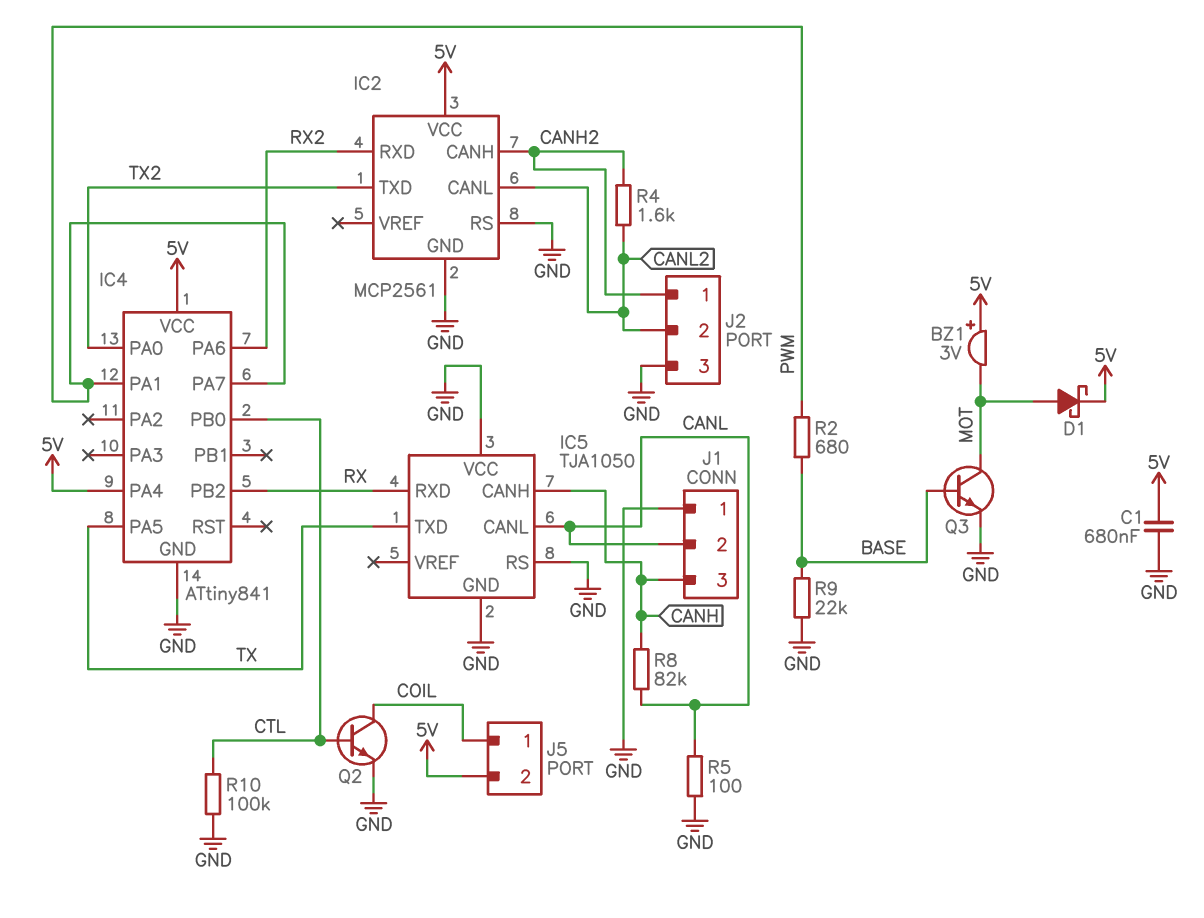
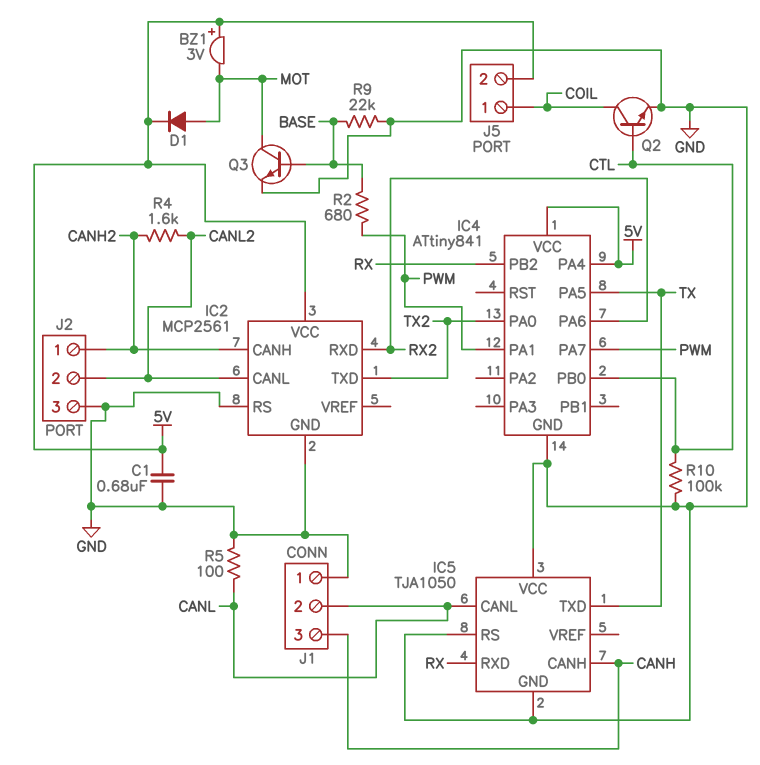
D1: schottky (A MOT, K 5V) -> diode (A MOT, K 5V)
R8: 82k (CANH, CANL) -> none

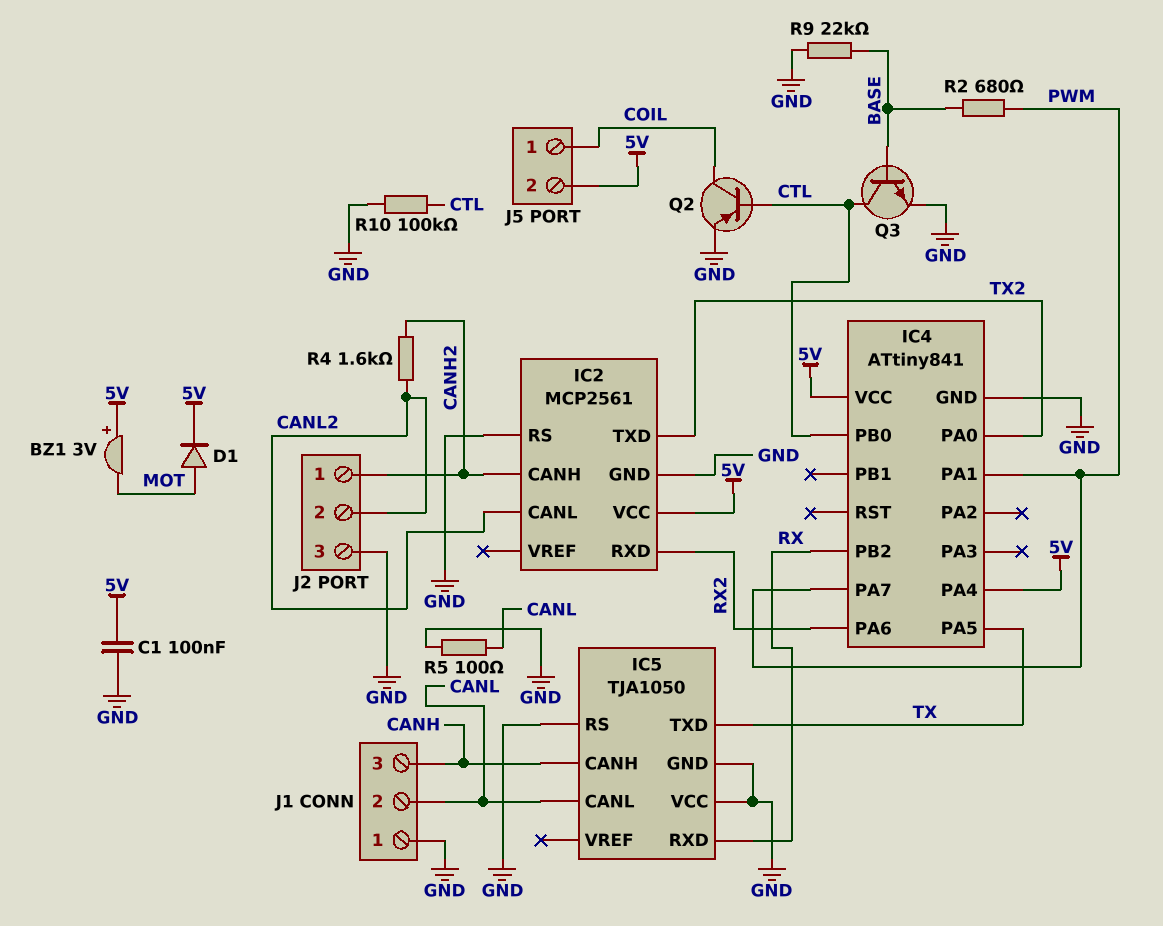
C1: 680nF (5V, GND) -> 100nF (5V, GND)
Q2: NPN (B CTL, C COIL, E GND) -> PNP (B CTL, C COIL, E GND)
Q3: NPN (B BASE, C MOT, E GND) -> NPN (B BASE, C CTL, E GND)

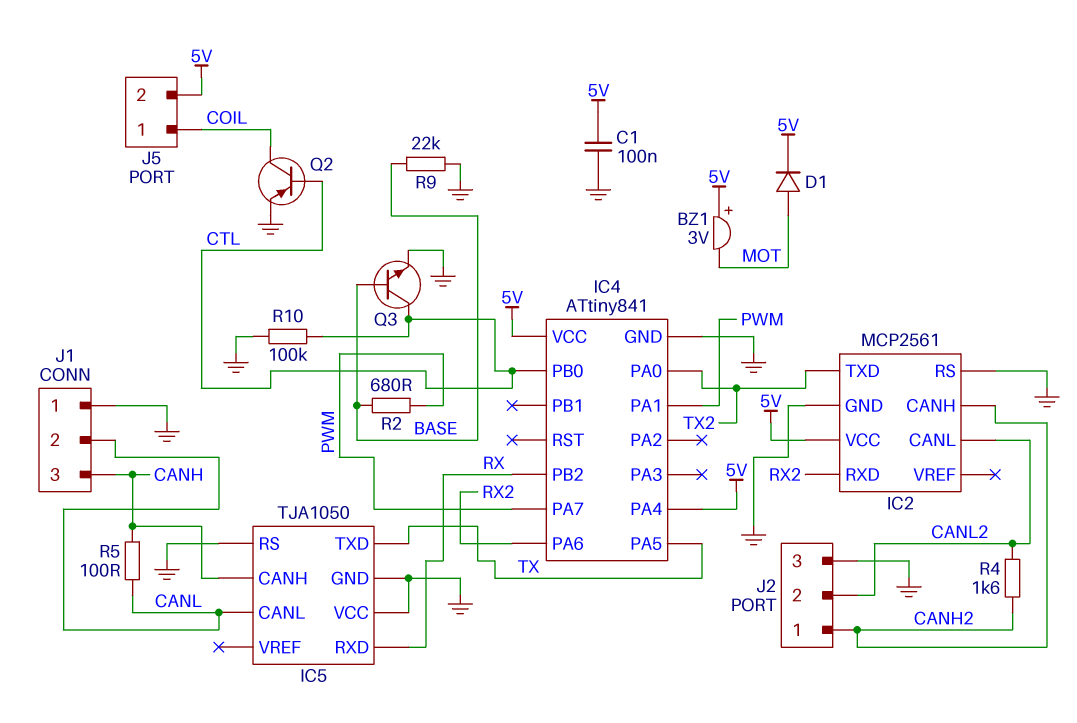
R5: 100 (CANL, GND) -> 100 (CANH, CANL)

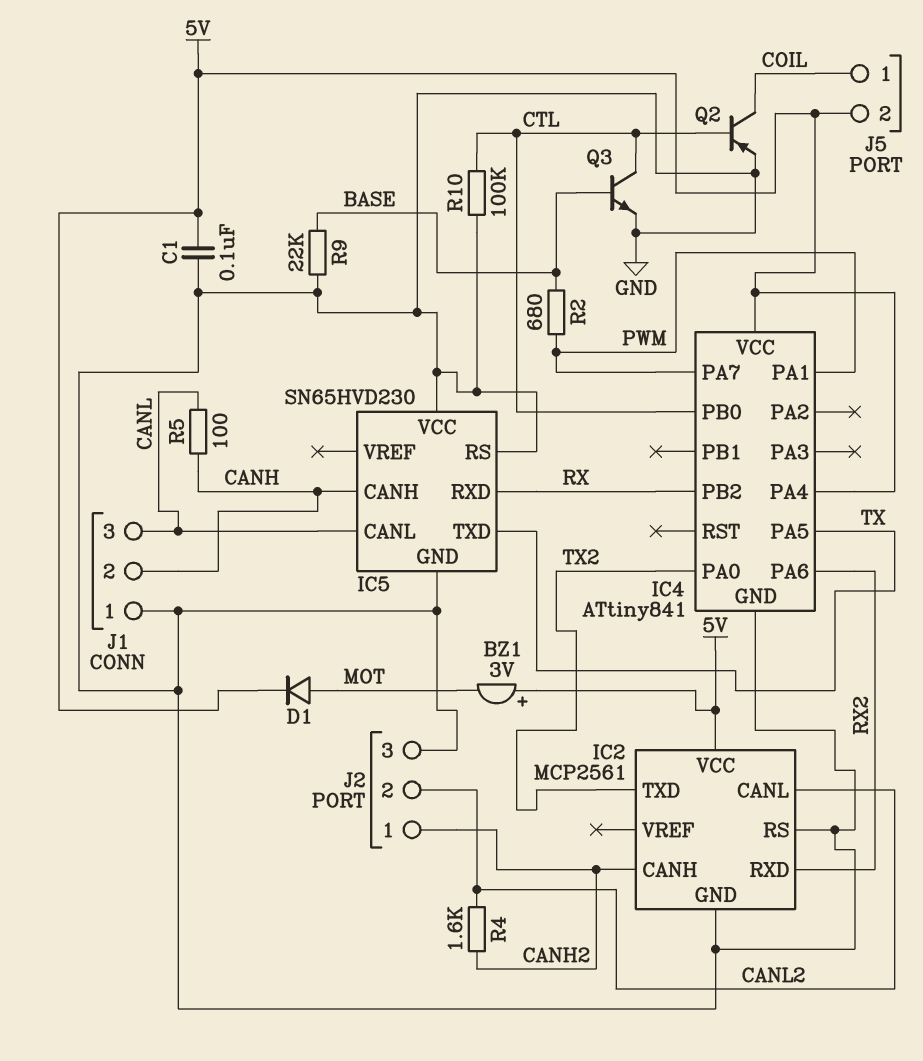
IC5: TJA1050 -> SN65HVD230
J1 pin 2: CANL -> CANH
J1 pin 3: CANH -> CANL

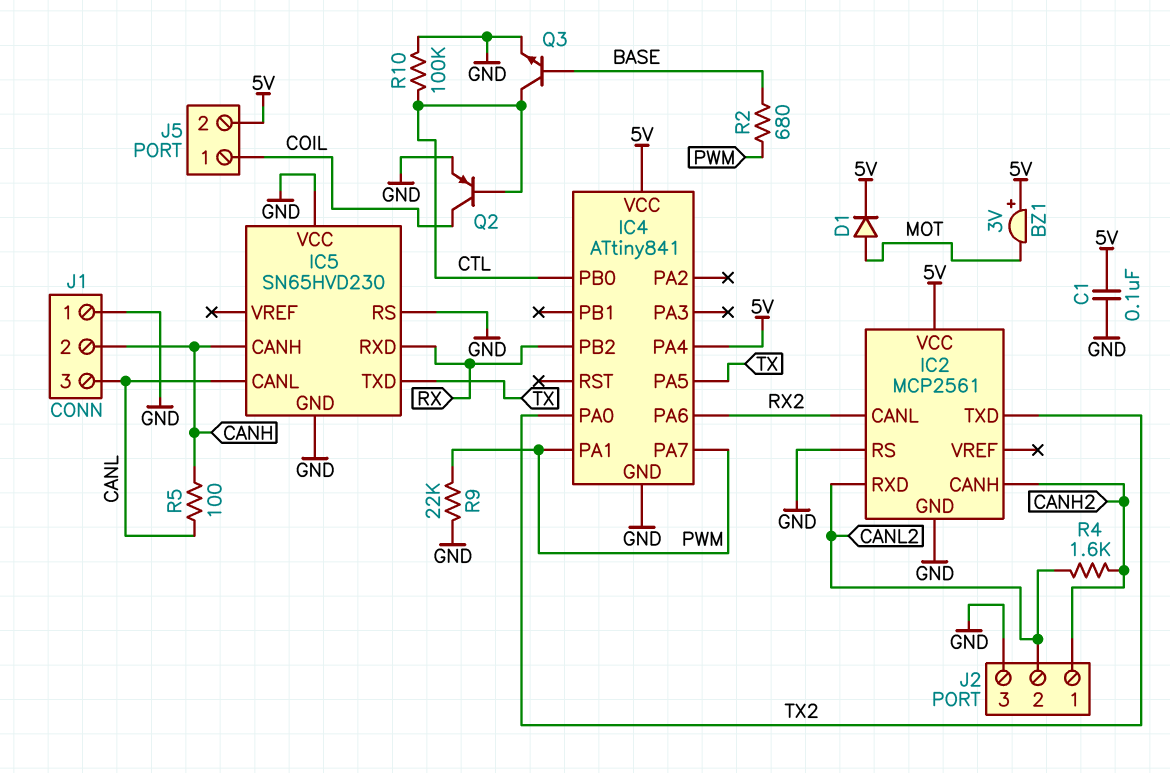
IC2 pin CANL: CANL2 -> RX2
IC2 pin RXD: RX2 -> CANL2
R9: 22k (BASE, GND) -> 22k (GND, PWM)

